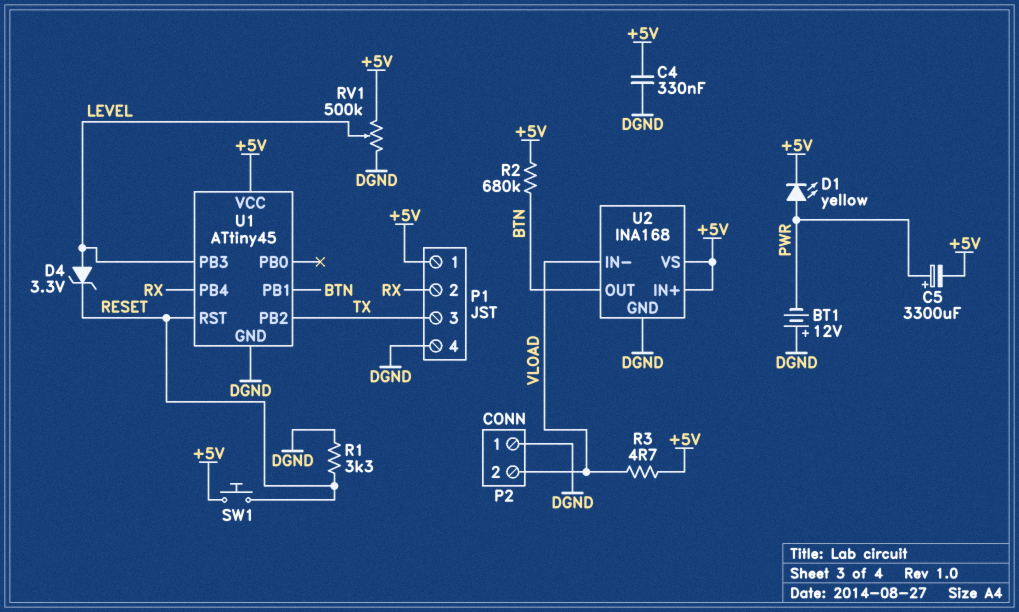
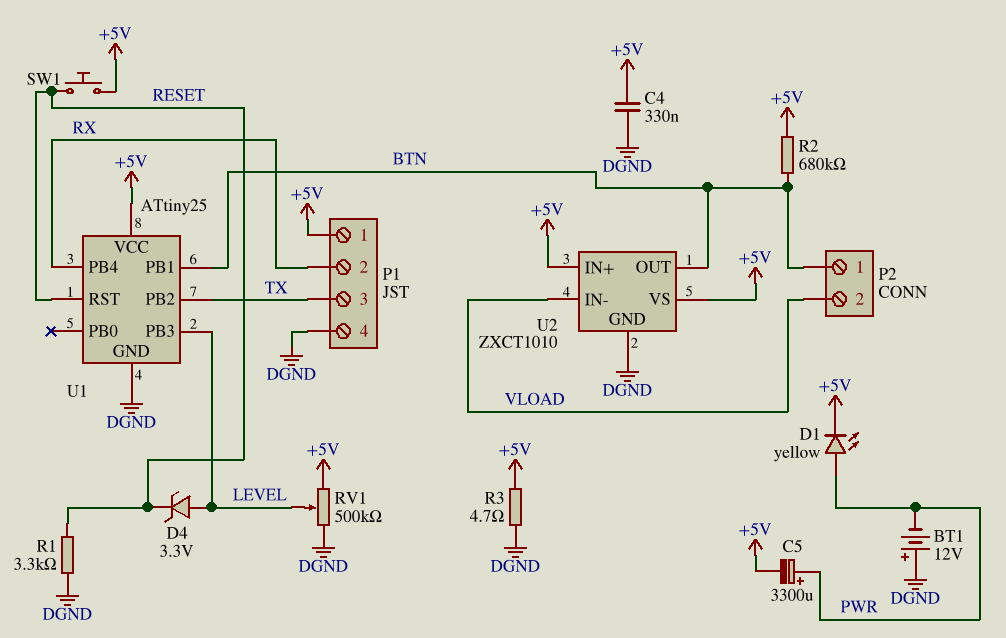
P2 pin 1: DGND -> BTN
R3: 4.7 (+5V, VLOAD) -> 4.7 (+5V, DGND)
U1: ATtiny45 -> ATtiny25
U2: INA168 -> ZXCT1010

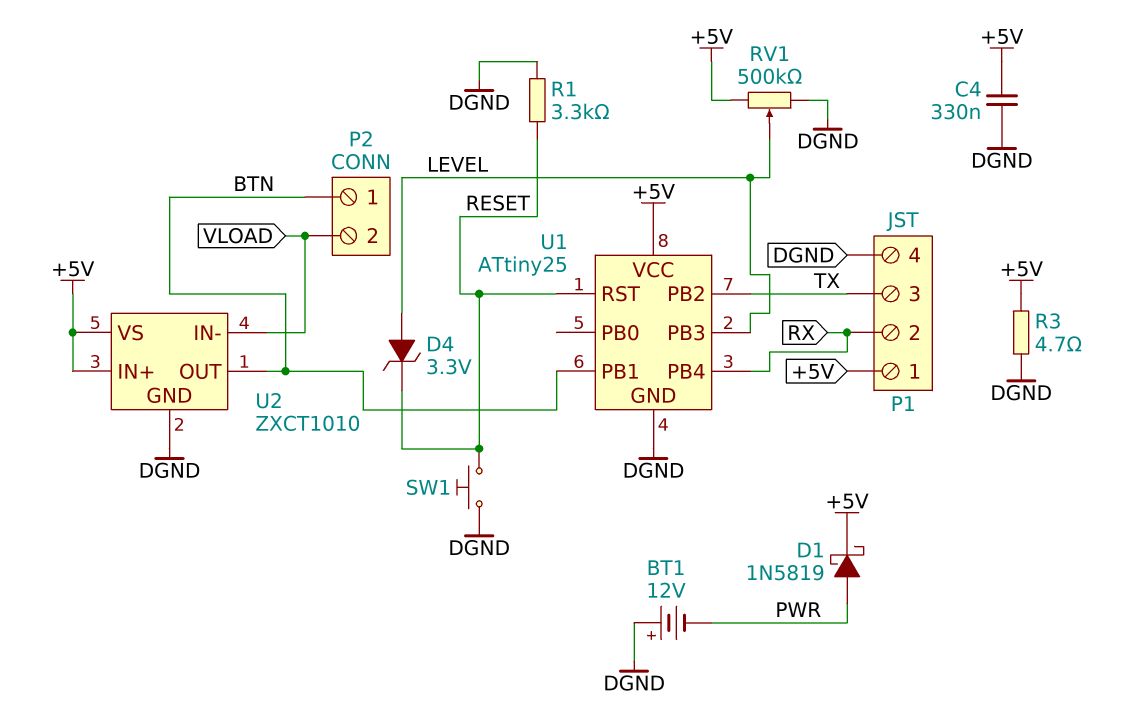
C5: 3300uF (plus PWR, minus +5V) -> none
D1: LED yellow (A PWR, K +5V) -> schottky 1N5819 (A PWR, K +5V)
R2: 680k (+5V, BTN) -> none
SW1: button (+5V, RESET) -> button (DGND, RESET)

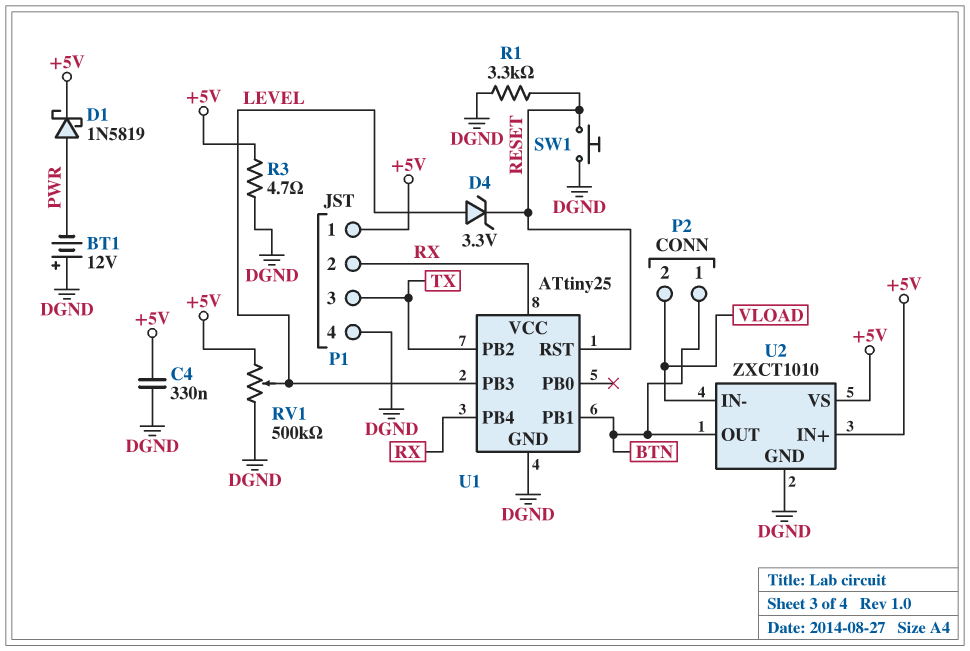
U1 pin VCC: +5V -> RX

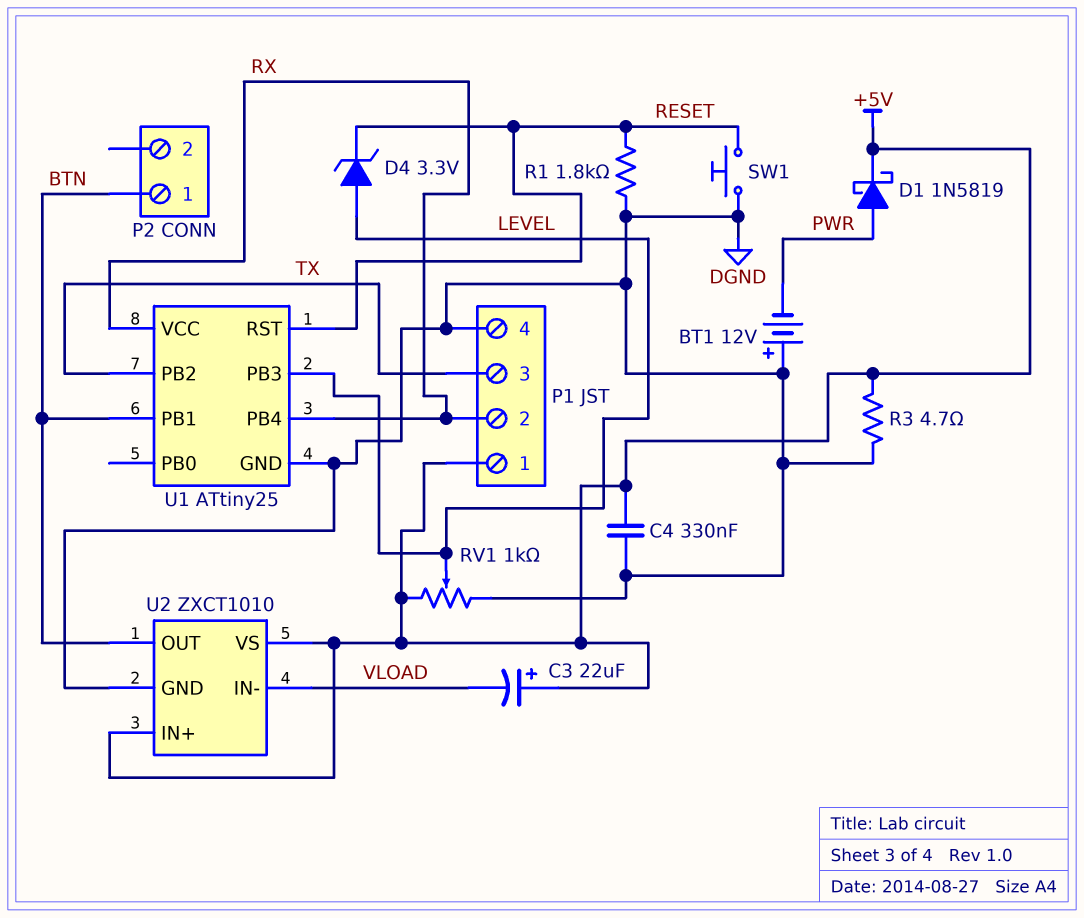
C3: none -> 22uF (plus +5V, minus VLOAD)
P2 pin 2: VLOAD -> none
R1: 3.3k (DGND, RESET) -> 1.8k (DGND, RESET)
RV1: 500k (+5V, DGND, wiper LEVEL) -> 1k (+5V, DGND, wiper LEVEL)

